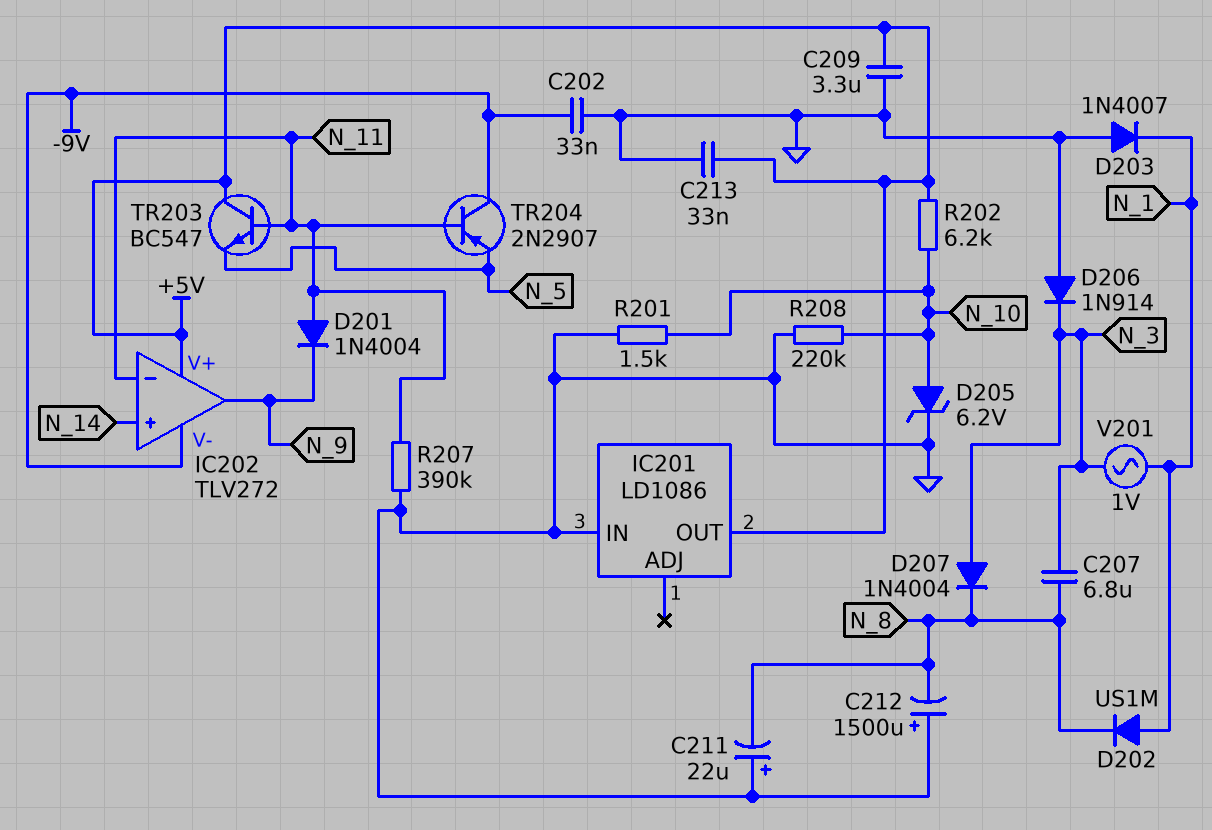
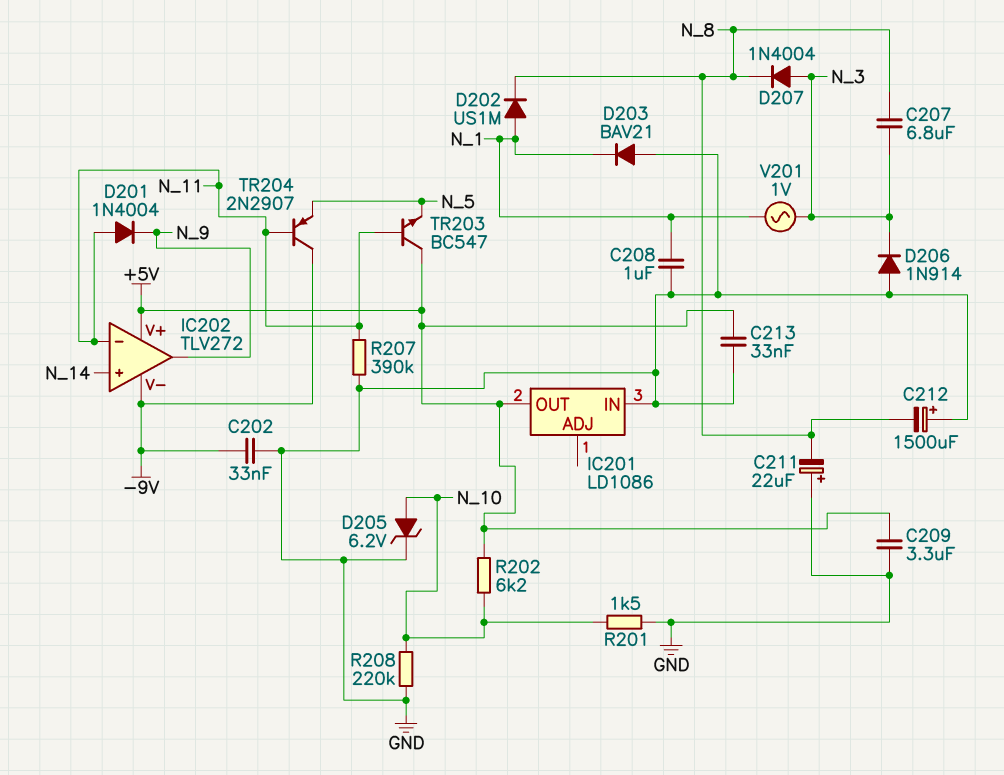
C208: none -> 1uF (GND, N_1)
D203: diode 1N4007 (A GND, K N_1) -> diode BAV21 (A GND, K N_1)

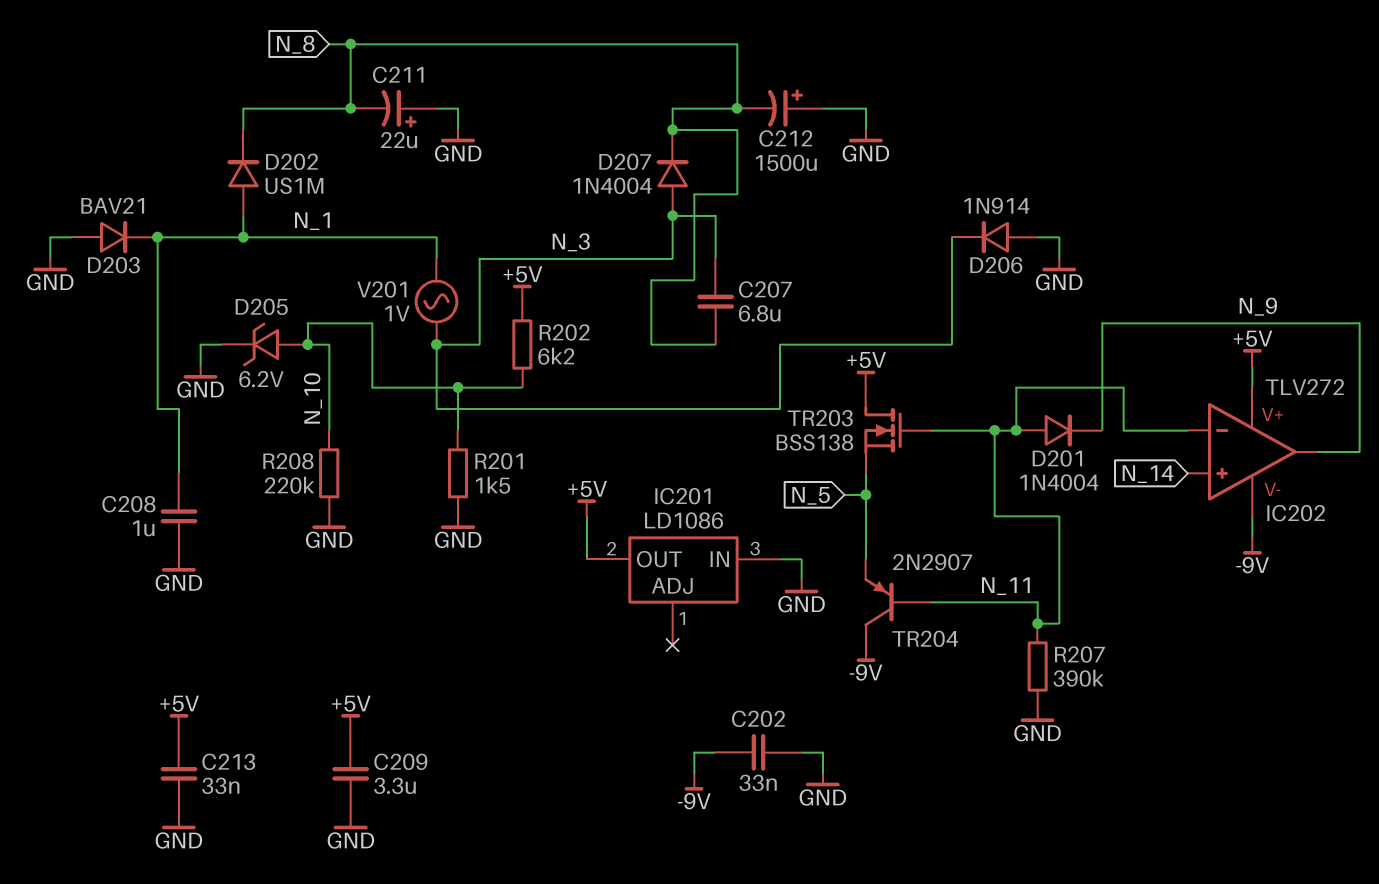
TR203: NPN BC547 (B N_11, C +5V, E N_5) -> NMOS BSS138 (G N_11, D +5V, S N_5)

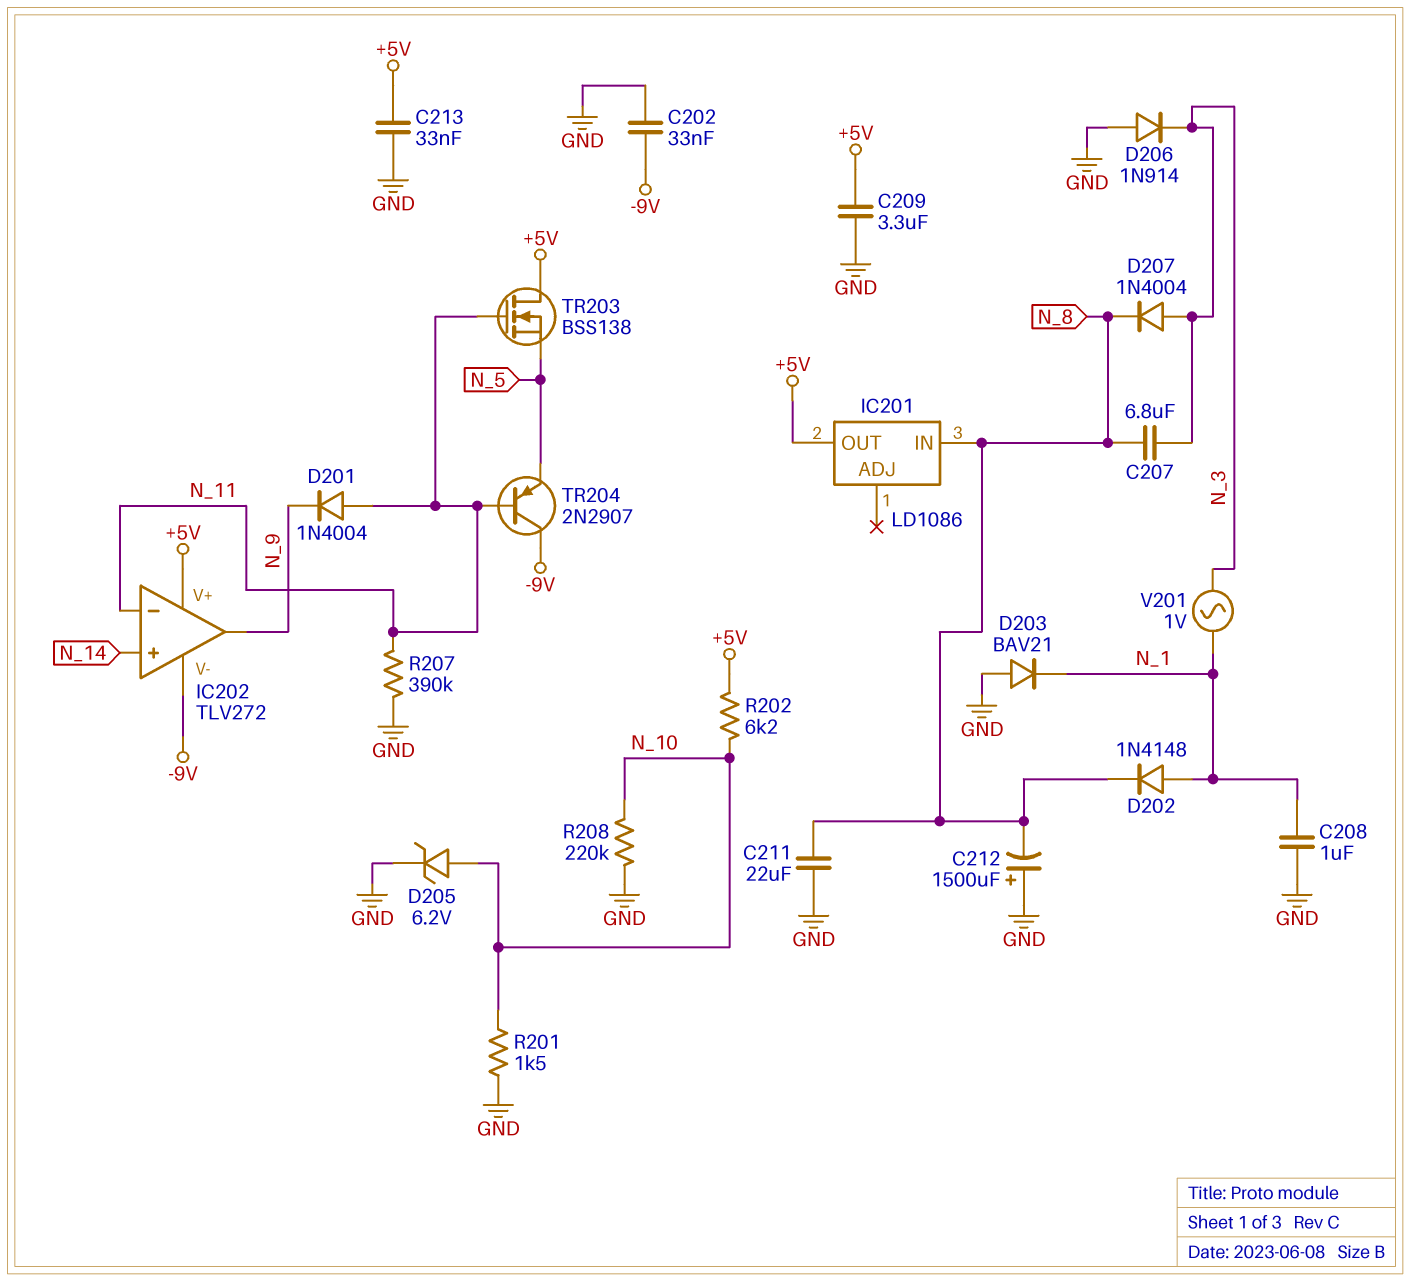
C211: 22uF (plus GND, minus N_8) -> 22uF (GND, N_8)
D202: diode US1M (A N_1, K N_8) -> diode 1N4148 (A N_1, K N_8)
IC201 pin IN: GND -> N_8

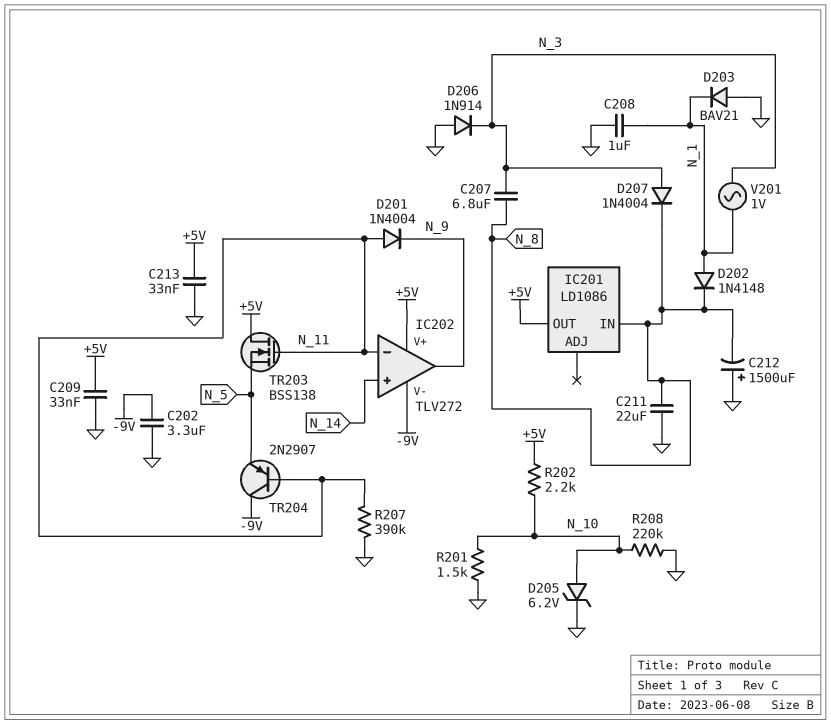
C202: 33nF (-9V, GND) -> 3.3uF (-9V, GND)
C209: 3.3uF (+5V, GND) -> 33nF (+5V, GND)
R202: 6.2k (+5V, N_10) -> 2.2k (+5V, N_10)

